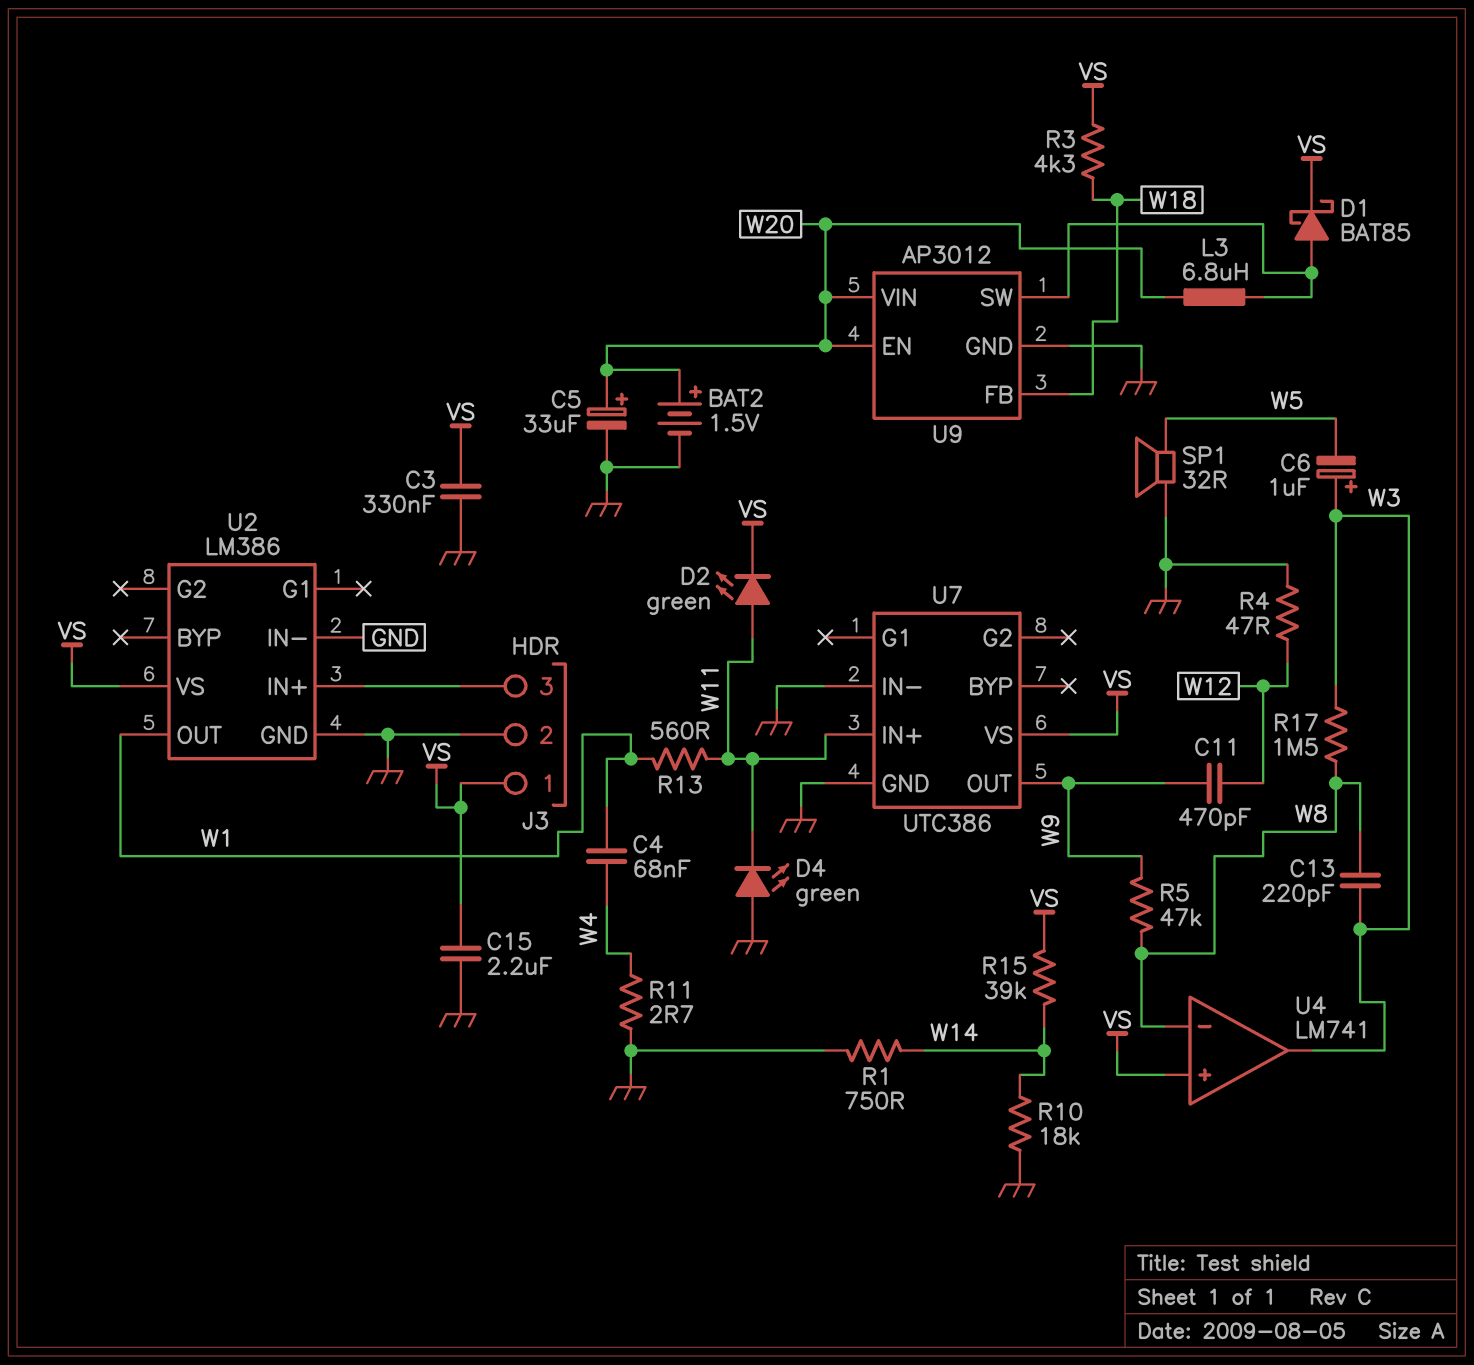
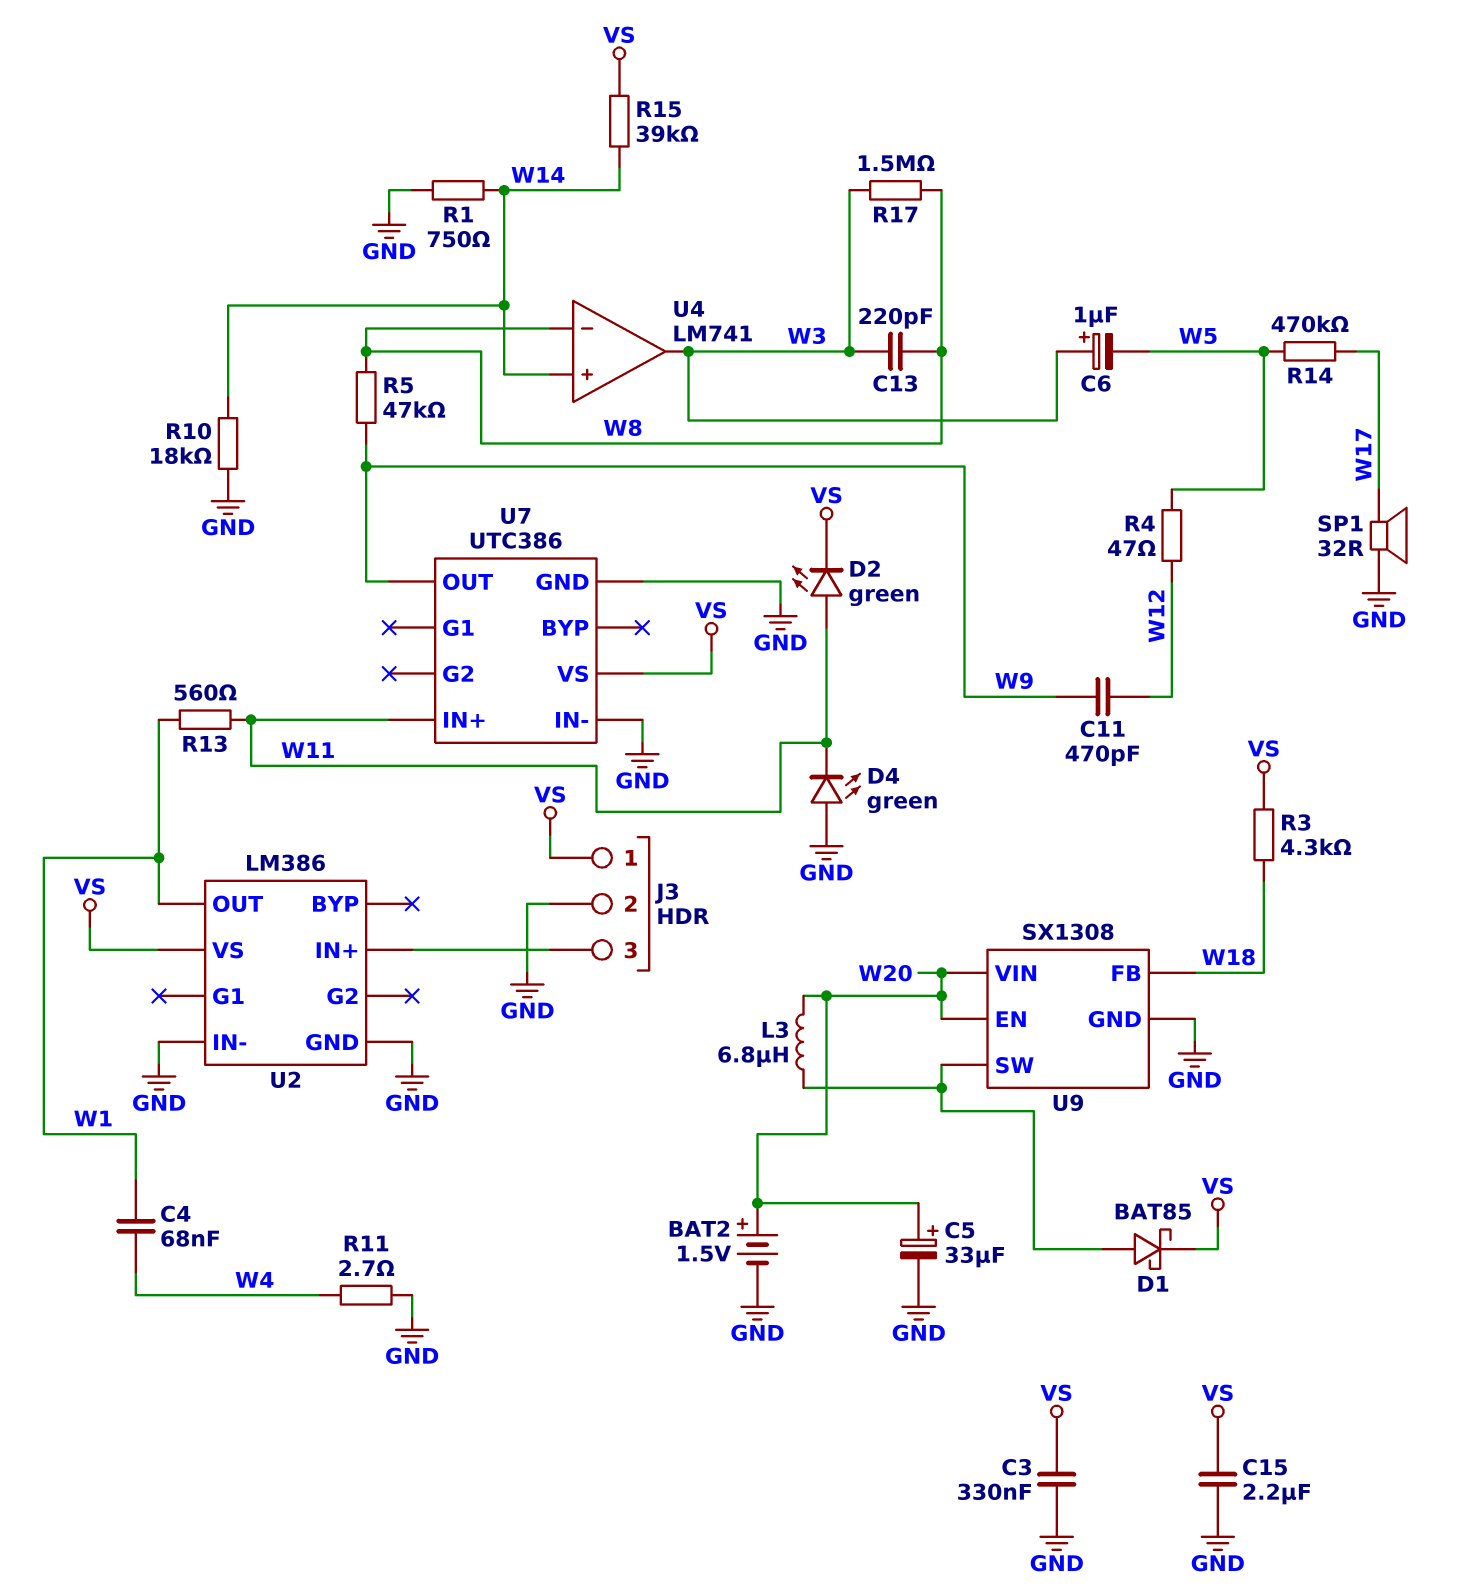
R4: 47 (GND, W12) -> 47 (W5, W12)
R14: none -> 470k (W5, W17)
SP1: speaker 32R (GND, W5) -> speaker 32R (GND, W17)
U4 pin in+: VS -> W14
U9: AP3012 -> SX1308

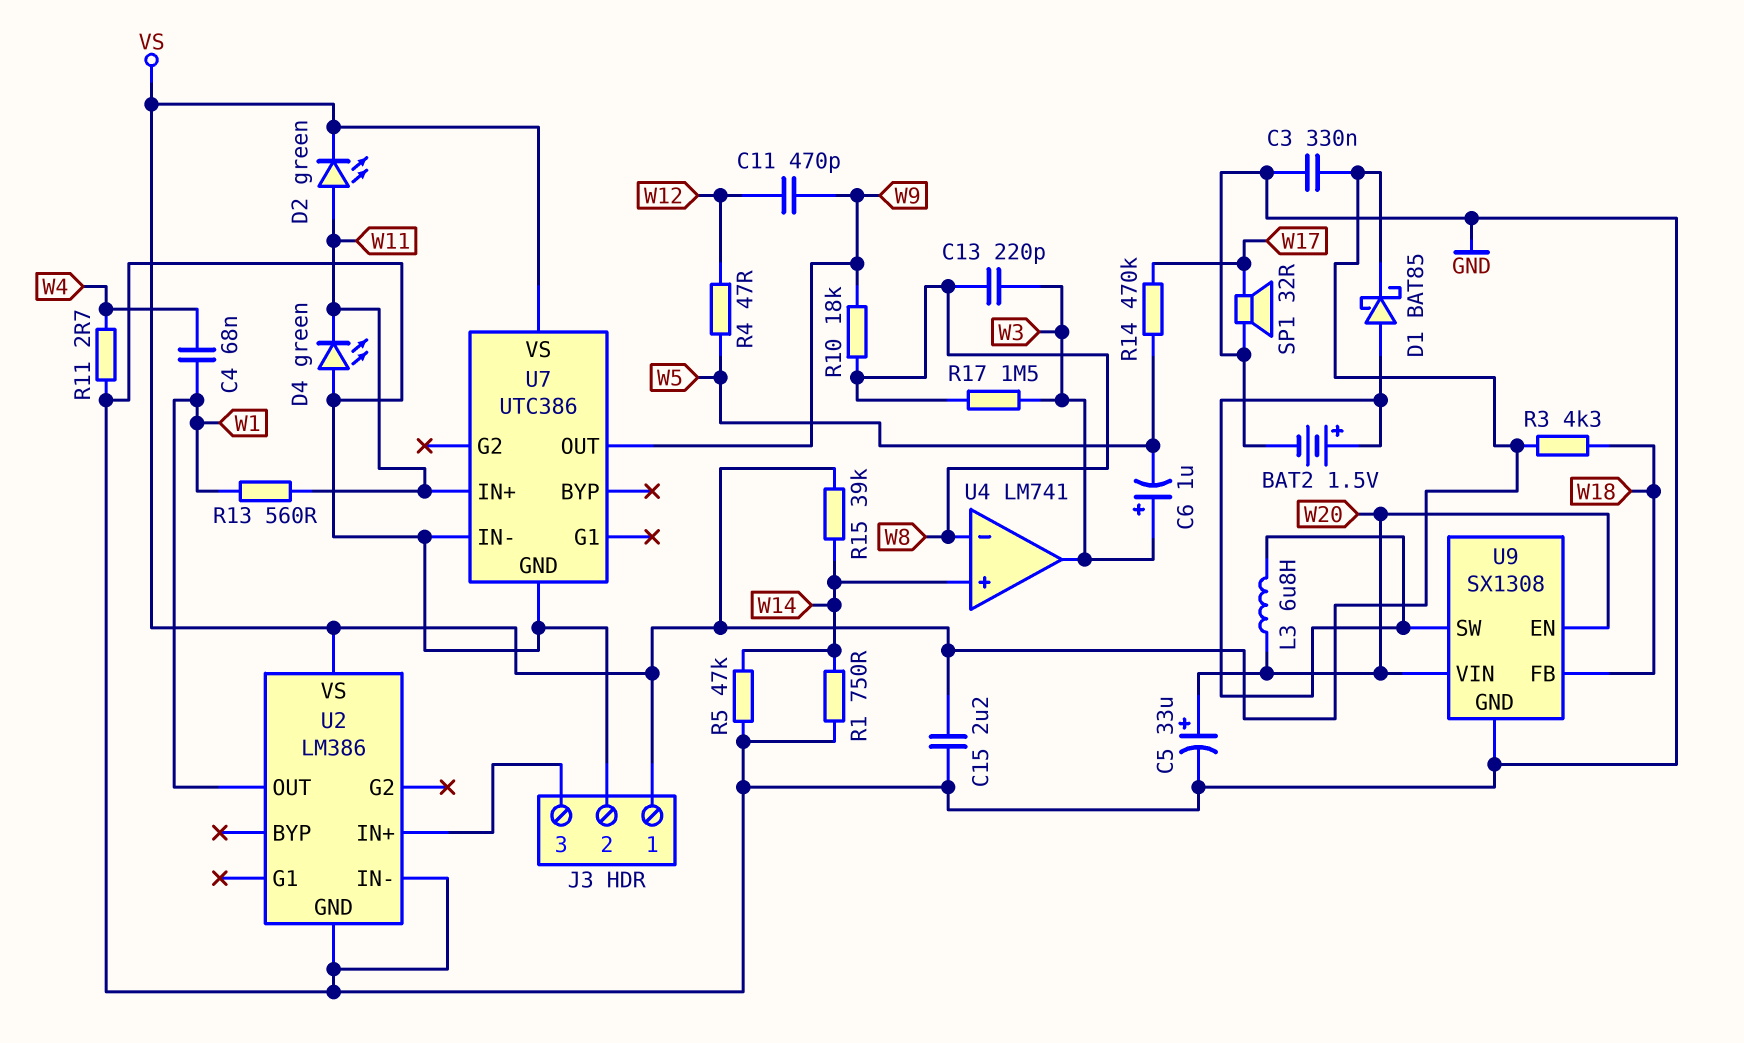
BAT2: 1.5V (plus W20, minus GND) -> 1.5V (plus U9/SW, minus GND)
R5: 47k (W8, W9) -> 47k (GND, W14)
R10: 18k (GND, W14) -> 18k (W8, W9)

